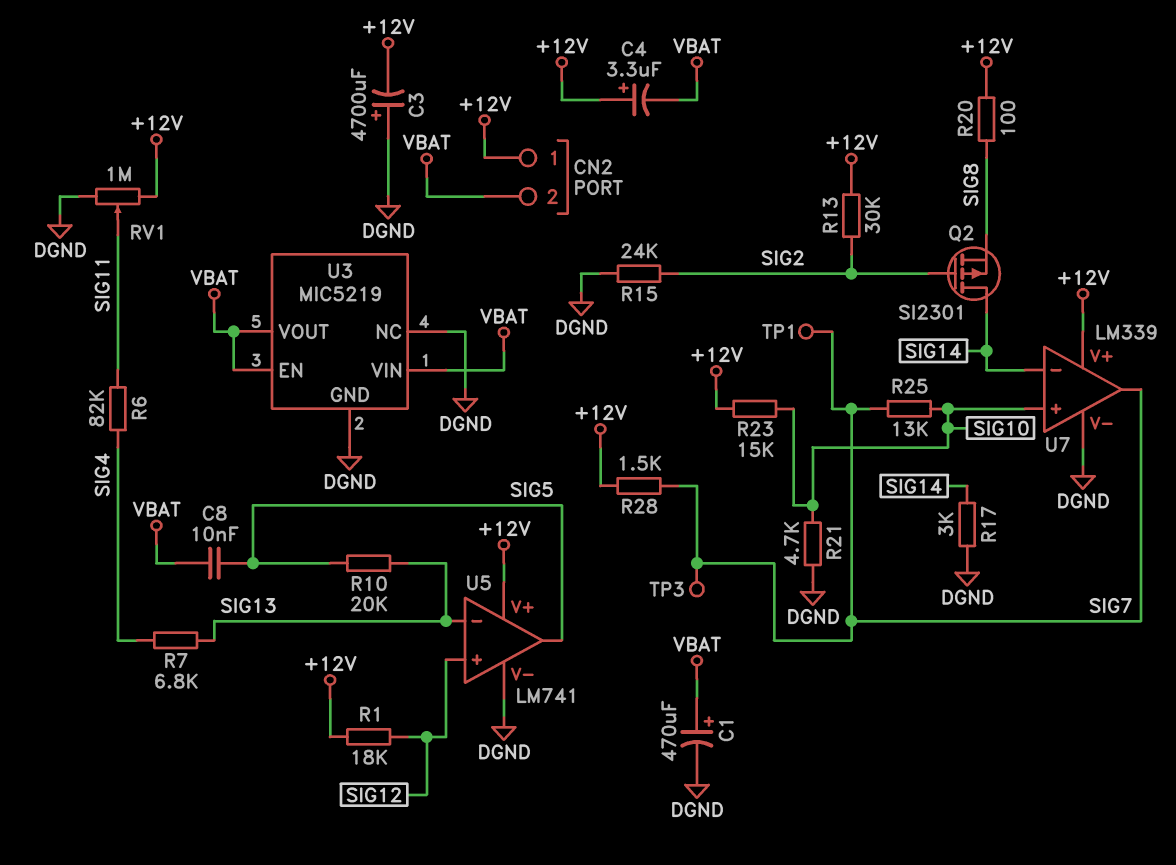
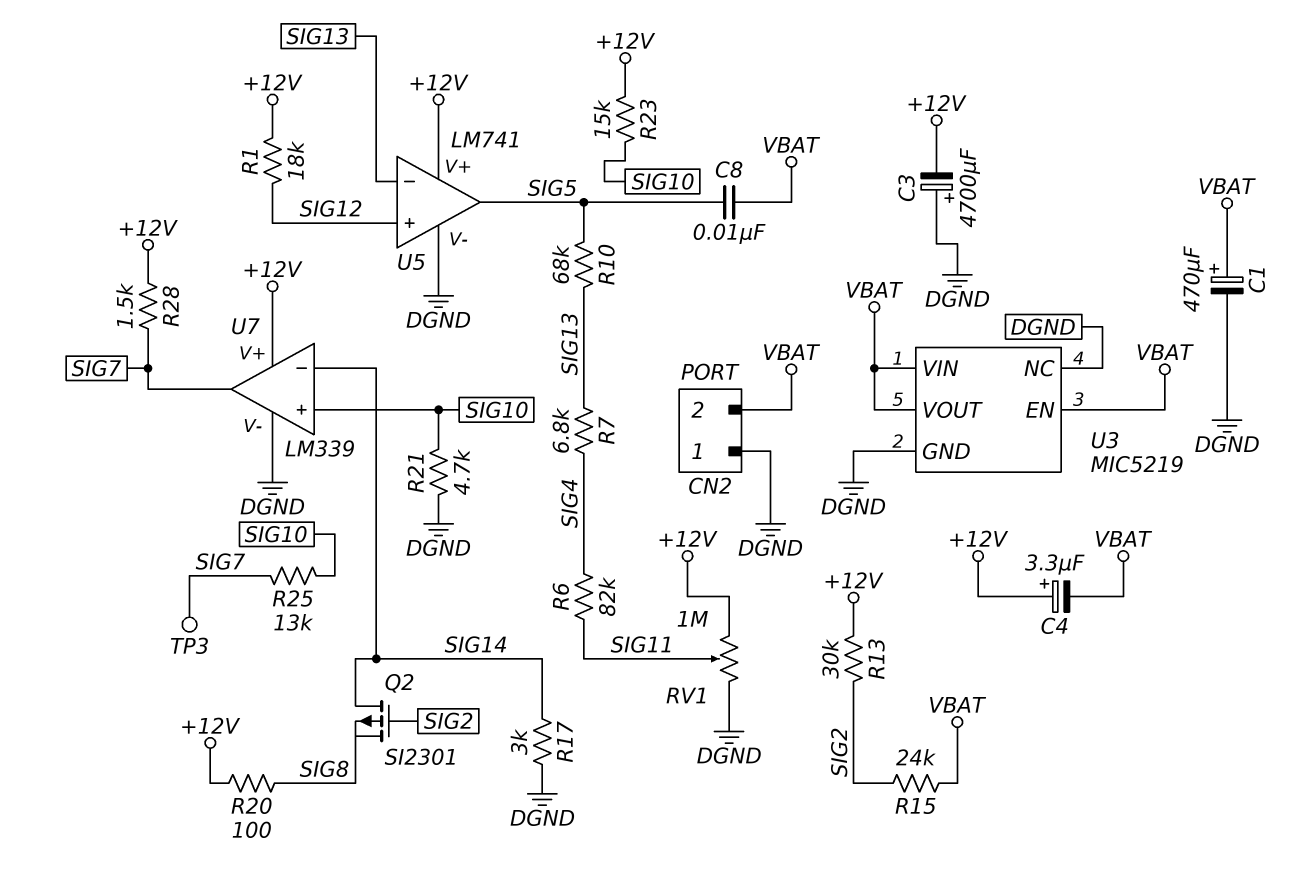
CN2 pin 1: +12V -> DGND
R10: 20k (SIG5, SIG13) -> 68k (SIG5, SIG13)
R15: 24k (DGND, SIG2) -> 24k (SIG2, VBAT)
TP1: test point (SIG7) -> none

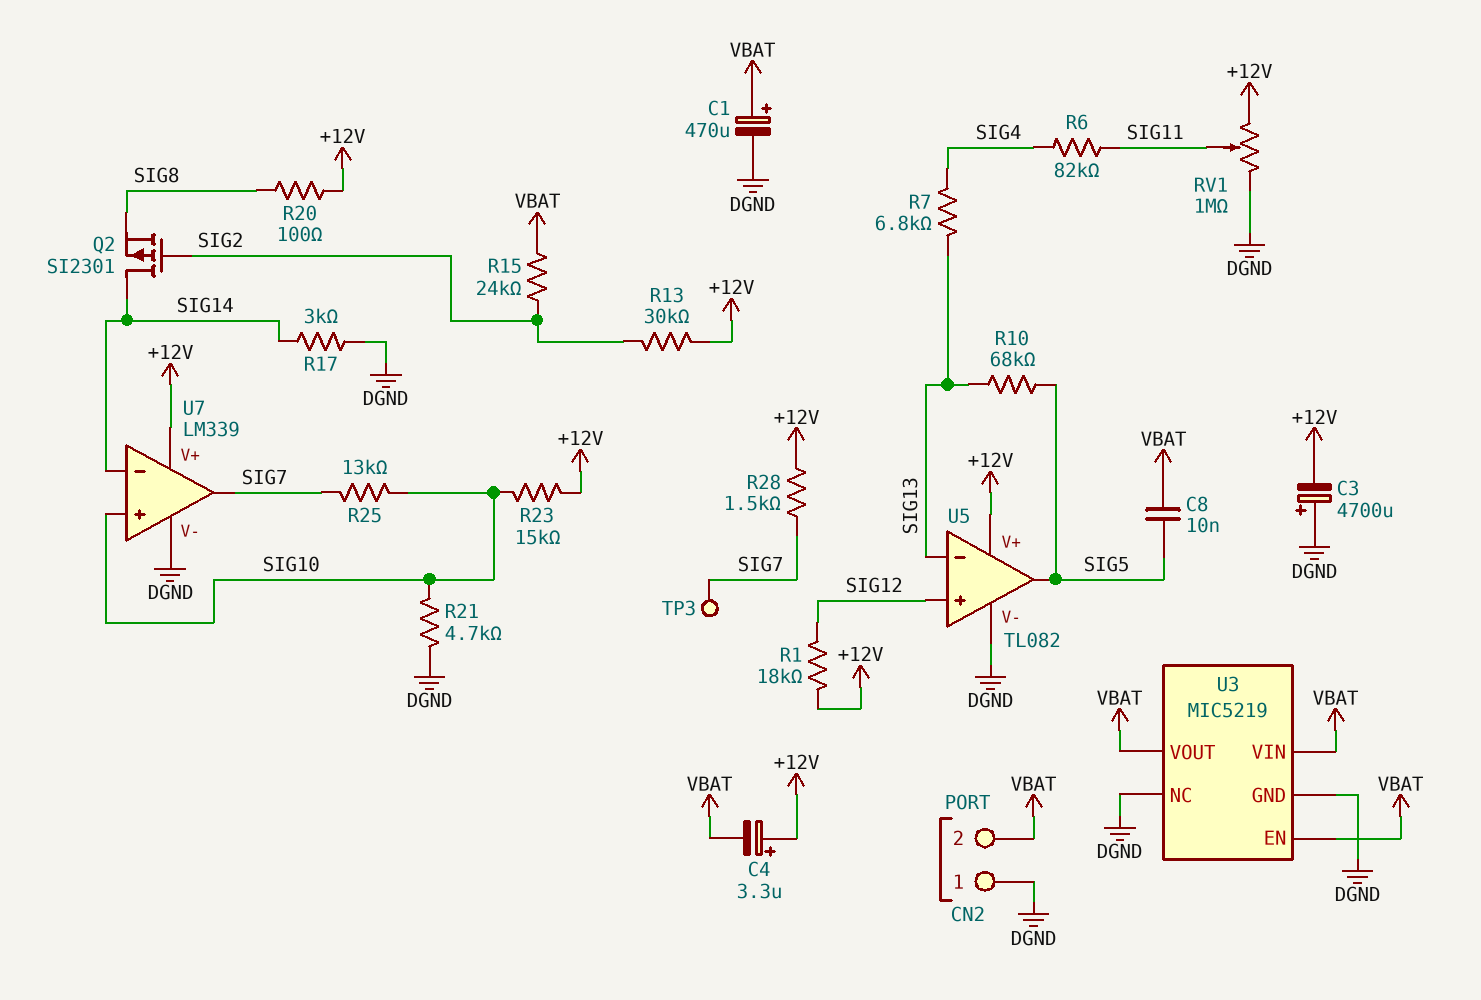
U5: LM741 -> TL082

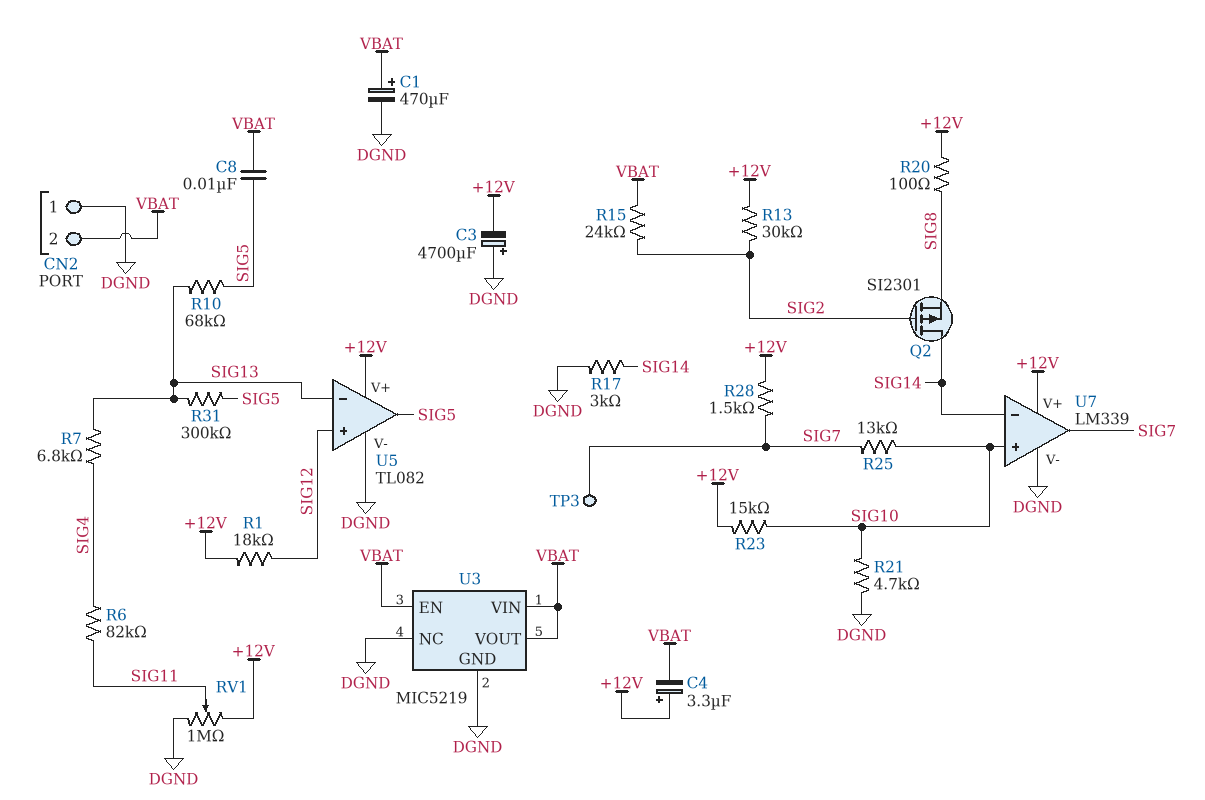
R31: none -> 300k (SIG5, SIG13)

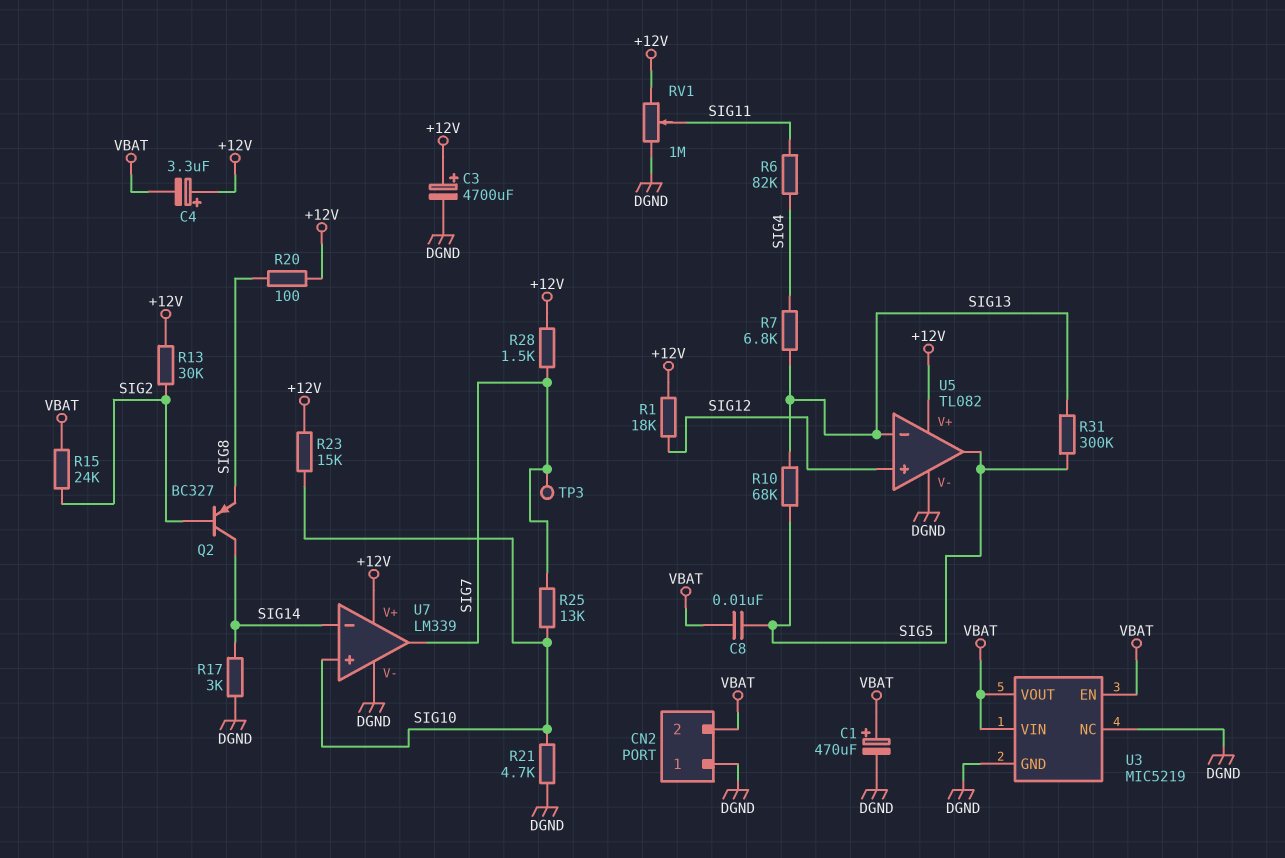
C3: 4700uF (plus DGND, minus +12V) -> 4700uF (plus +12V, minus DGND)
Q2: PMOS SI2301 (G SIG2, D SIG14, S SIG8) -> PNP BC327 (B SIG2, C SIG14, E SIG8)

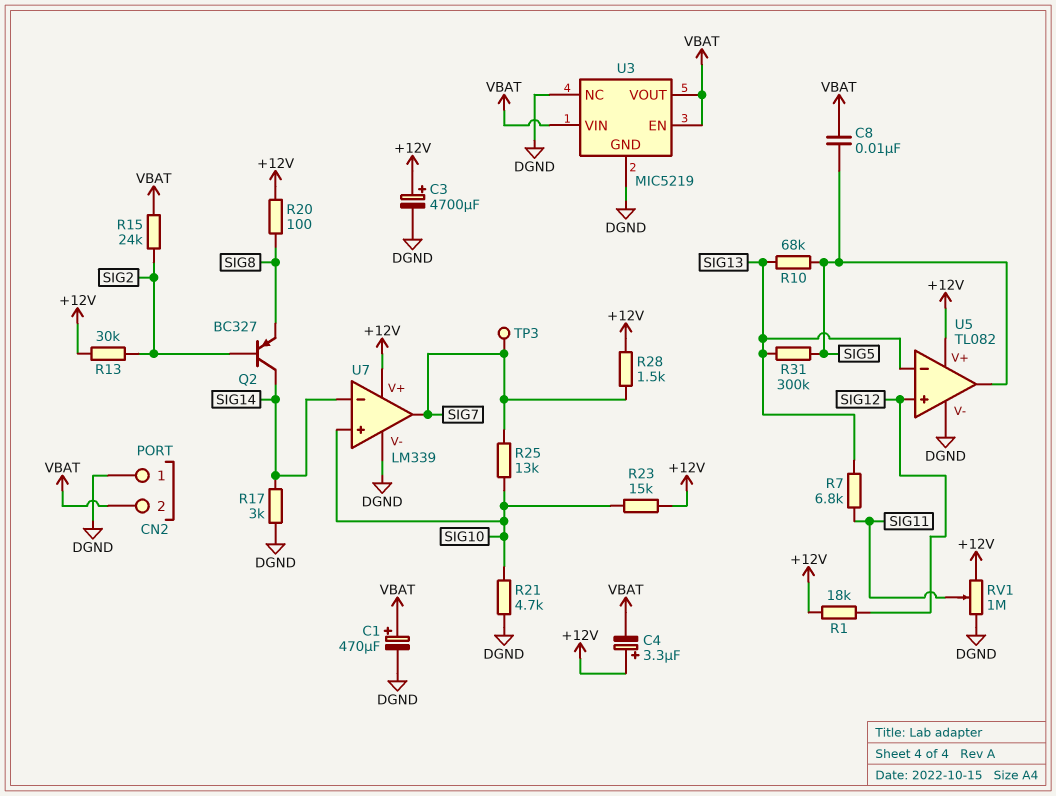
R6: 82k (SIG4, SIG11) -> none
R7: 6.8k (SIG4, SIG13) -> 6.8k (SIG11, SIG13)

